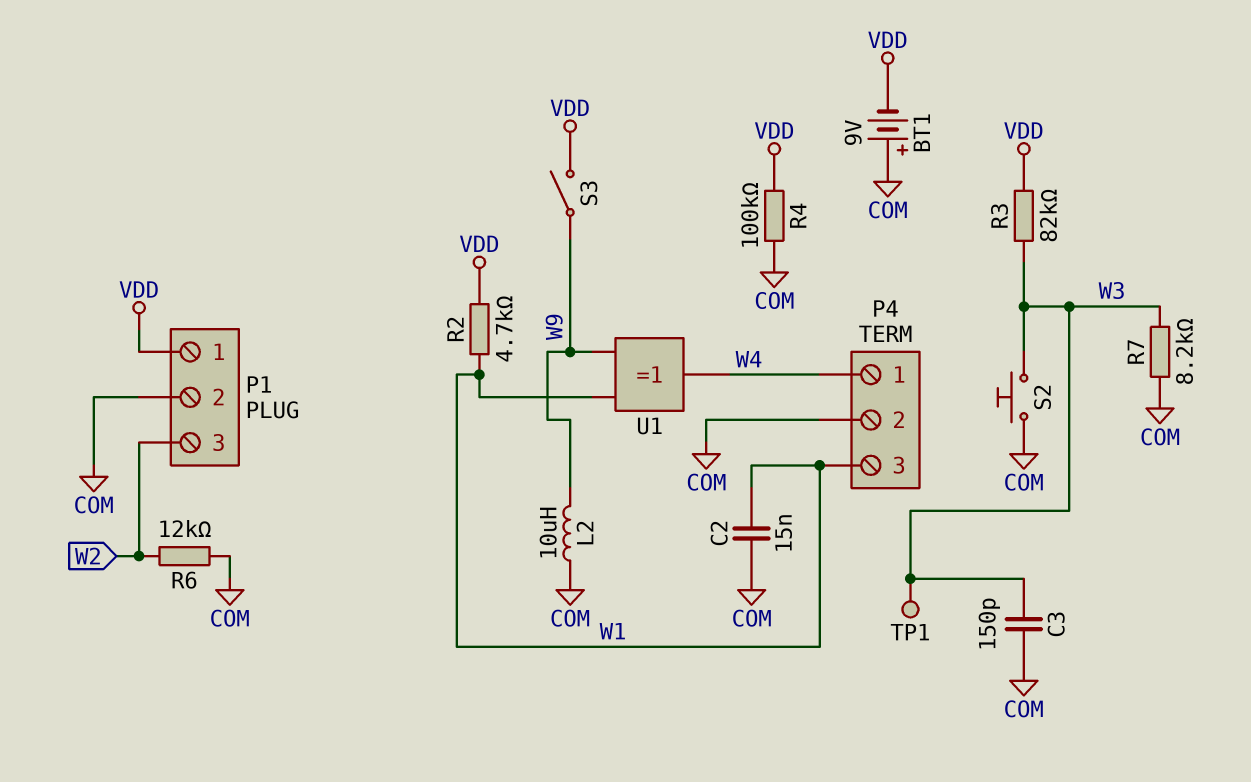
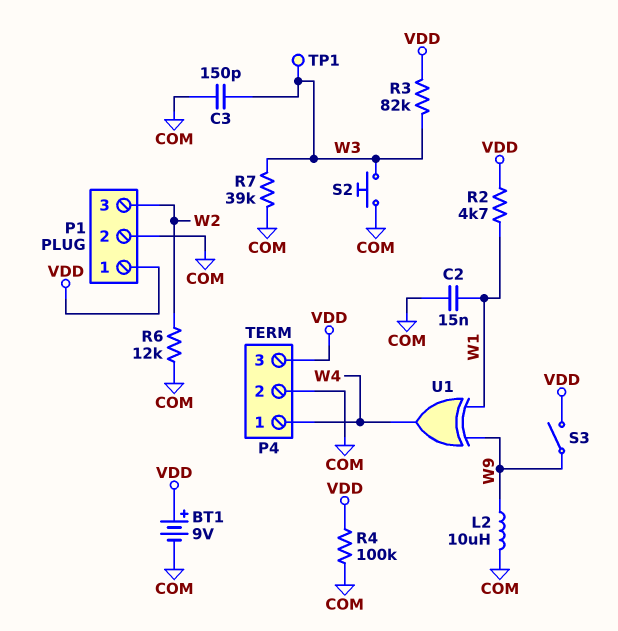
BT1: 9V (plus COM, minus VDD) -> 9V (plus VDD, minus COM)
P4 pin 3: W1 -> VDD
R7: 8.2k (COM, W3) -> 39k (COM, W3)

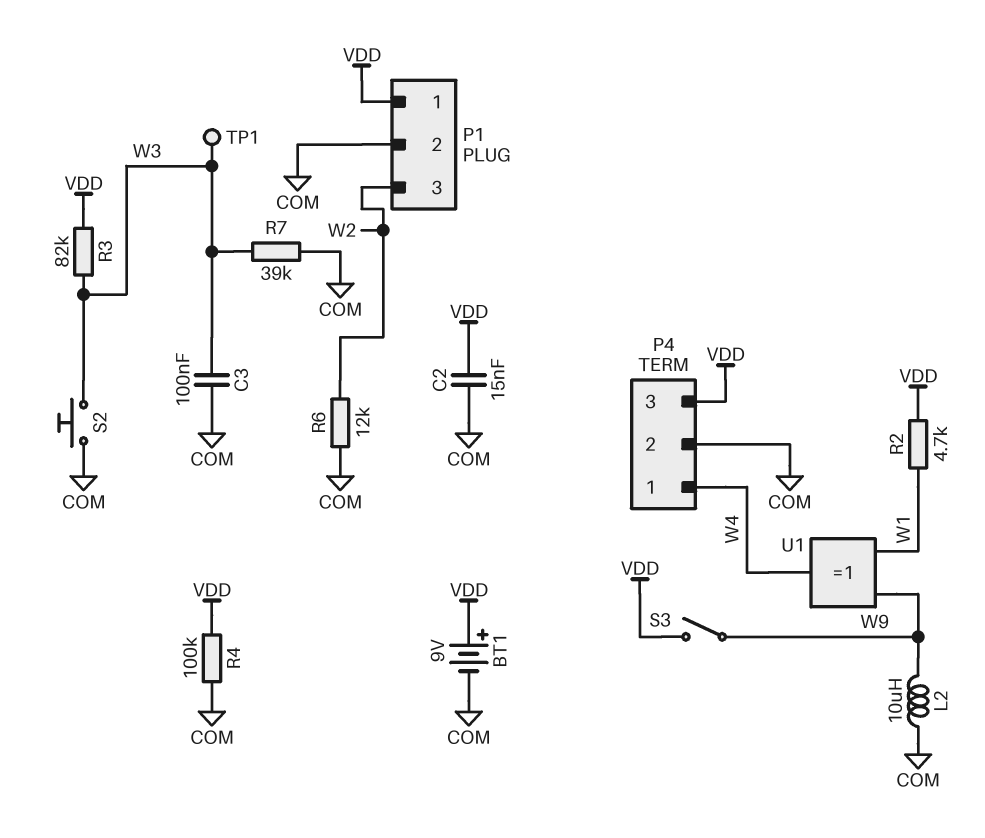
C2: 15nF (COM, W1) -> 15nF (COM, VDD)
C3: 150pF (COM, W3) -> 100nF (COM, W3)

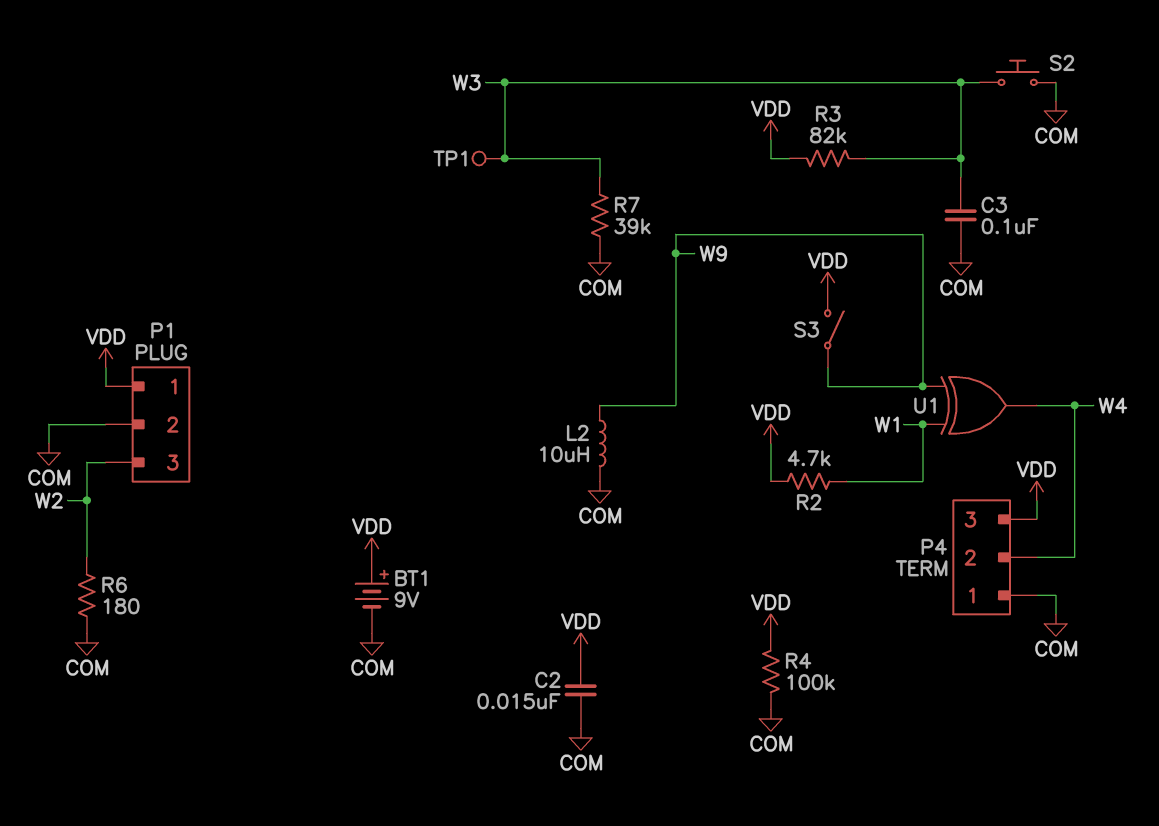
P4 pin 1: W4 -> COM
P4 pin 2: COM -> W4
R6: 12k (COM, W2) -> 180 (COM, W2)

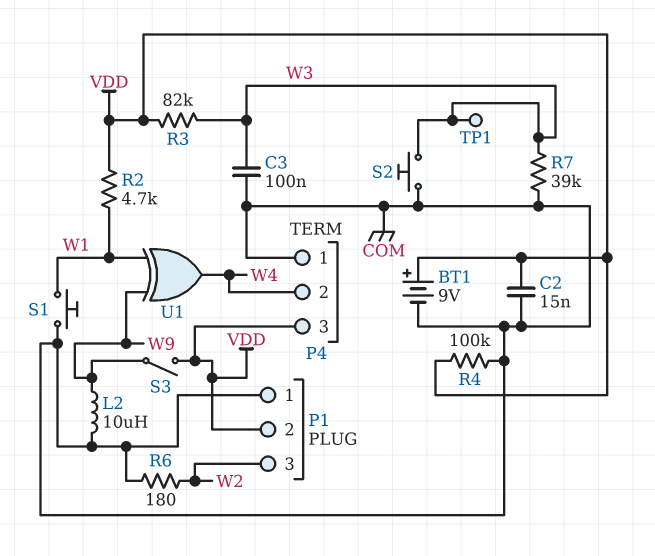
P1 pin 1: VDD -> COM
P1 pin 2: COM -> VDD
S1: none -> button (COM, W1)

